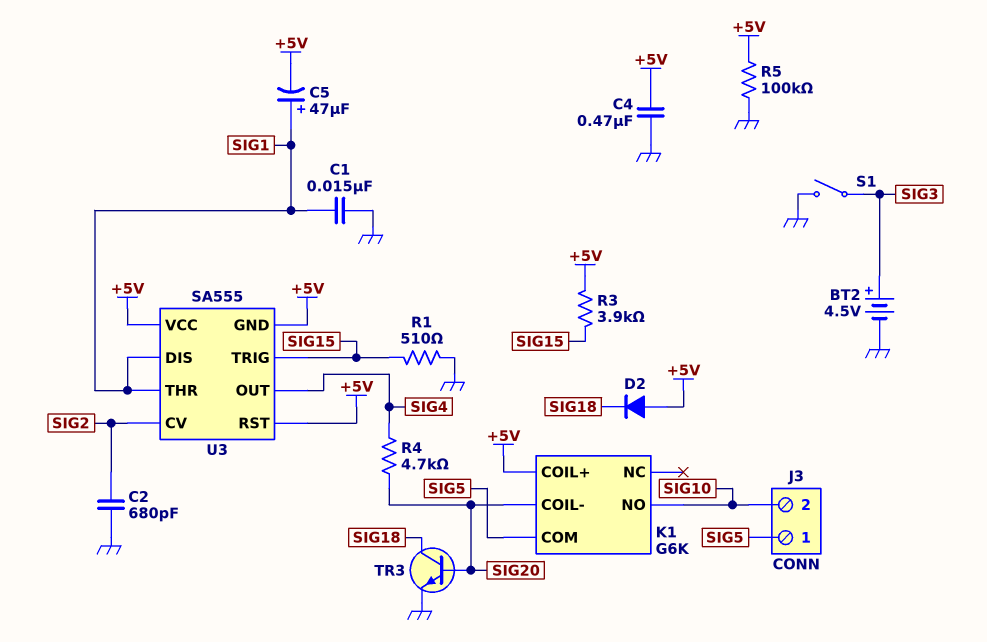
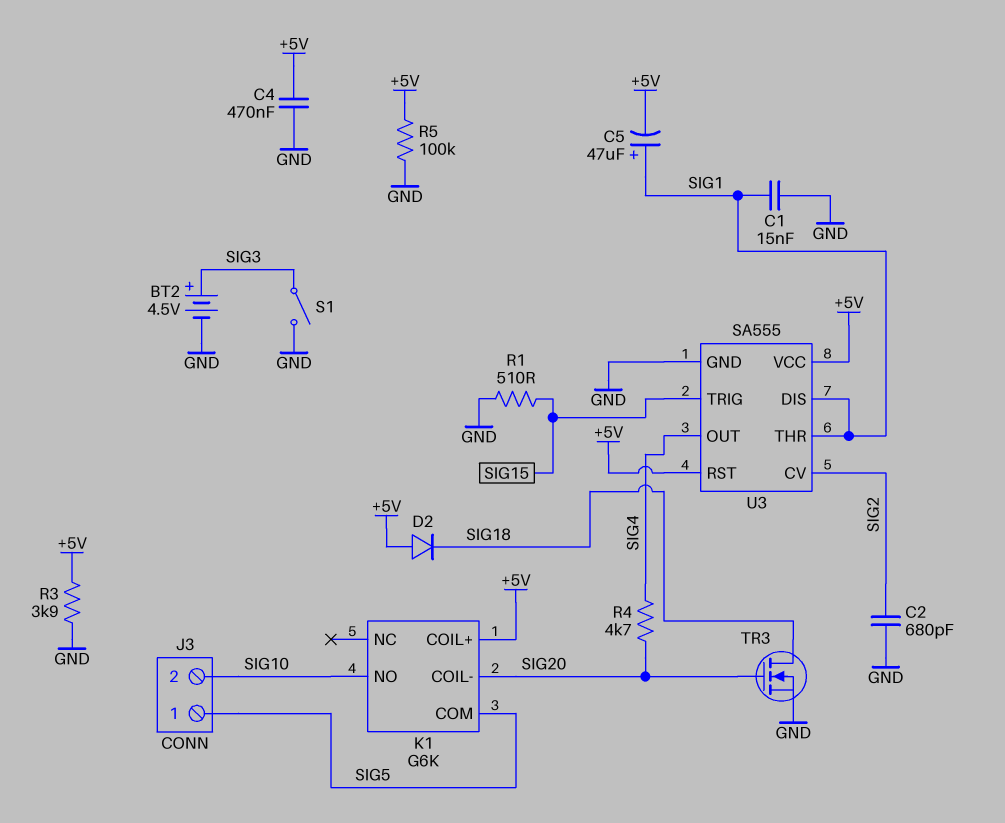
R3: 3.9k (+5V, SIG15) -> 3.9k (+5V, GND)
TR3: NPN (B SIG20, C SIG18, E GND) -> NMOS (G SIG20, D SIG18, S GND)
U3 pin GND: +5V -> GND

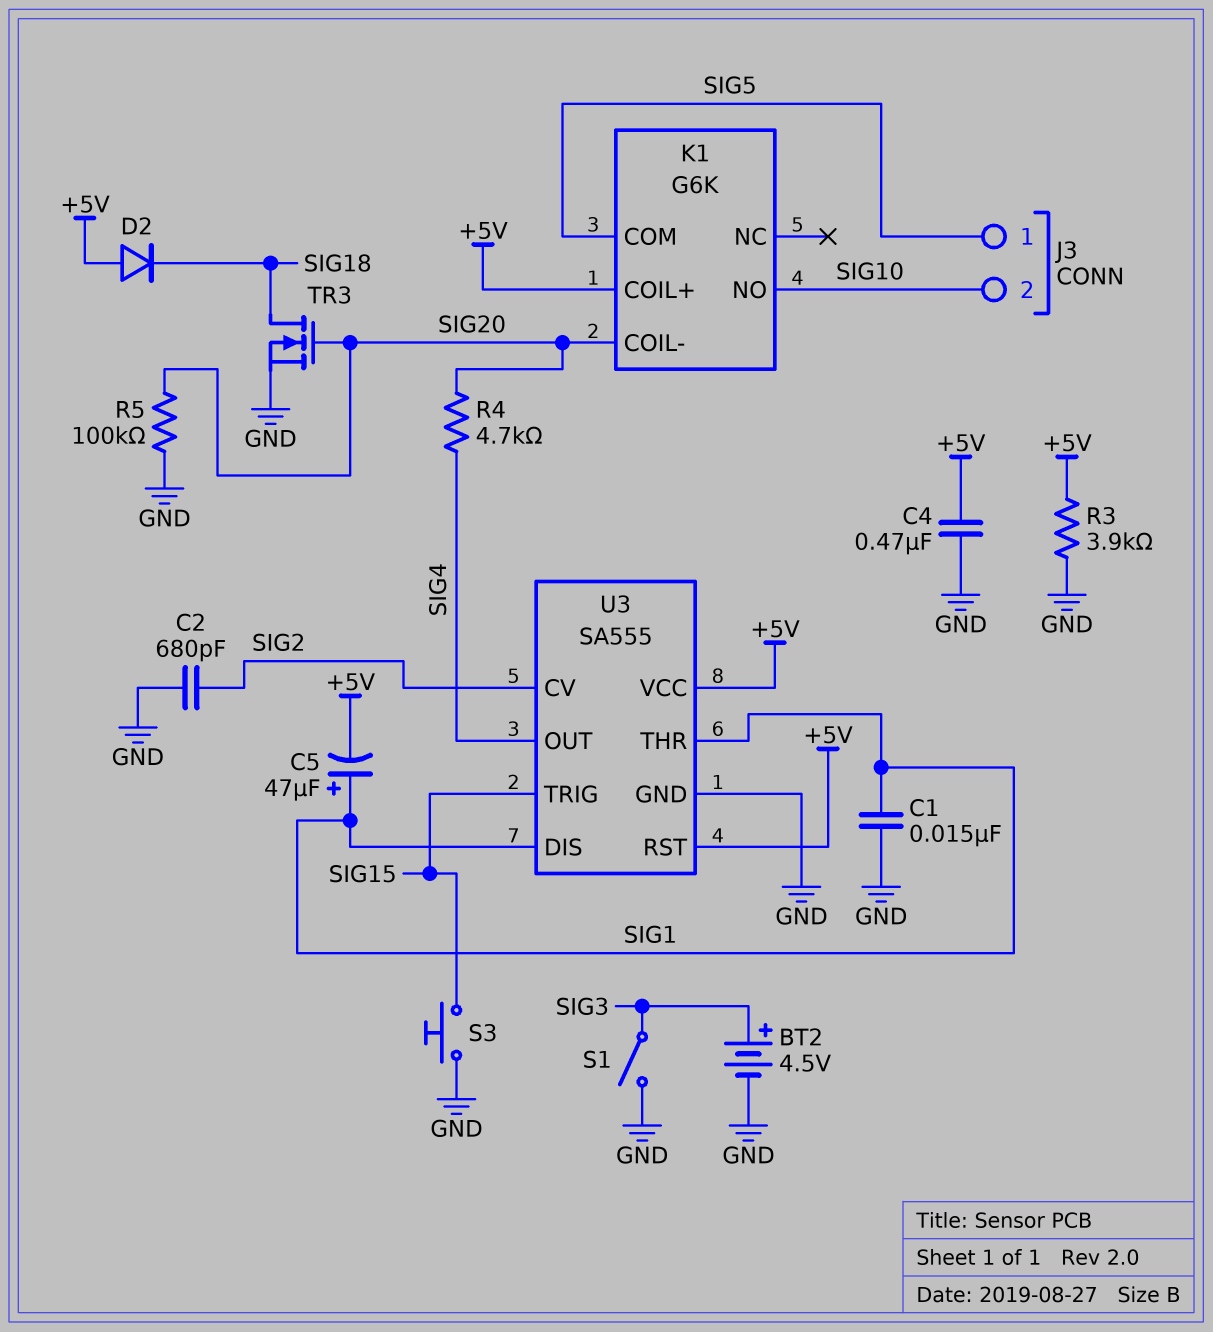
R1: 510 (GND, SIG15) -> none
R5: 100k (+5V, GND) -> 100k (GND, SIG20)
S3: none -> button (GND, SIG15)

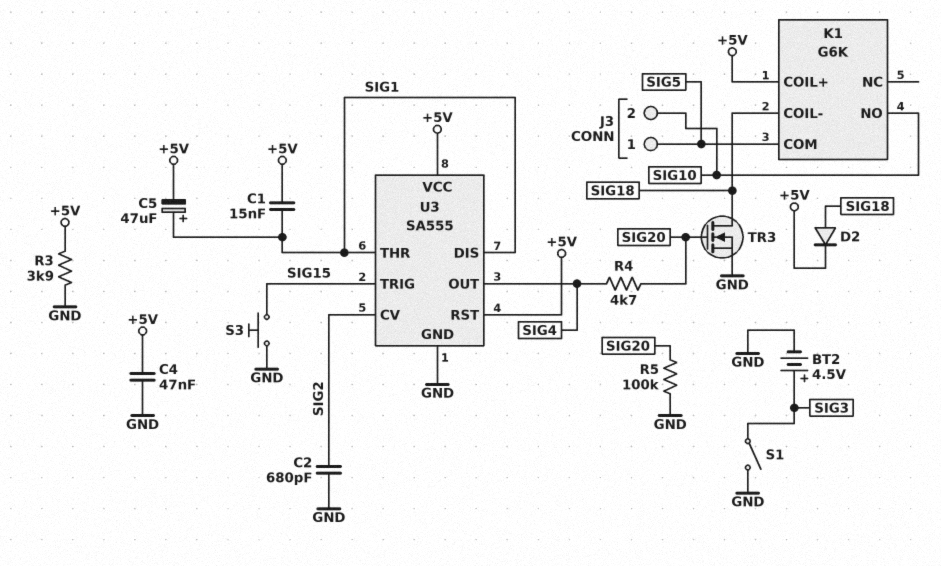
C1: 15nF (GND, SIG1) -> 15nF (+5V, SIG1)
C4: 470nF (+5V, GND) -> 47nF (+5V, GND)
D2: diode (A +5V, K SIG18) -> diode (A SIG18, K +5V)
K1 pin COIL-: SIG20 -> SIG18

